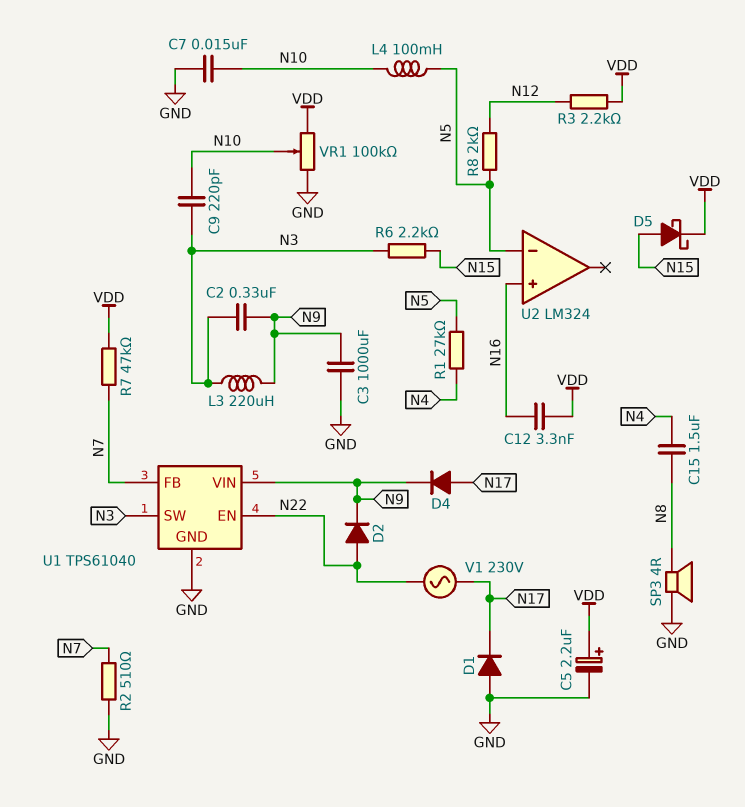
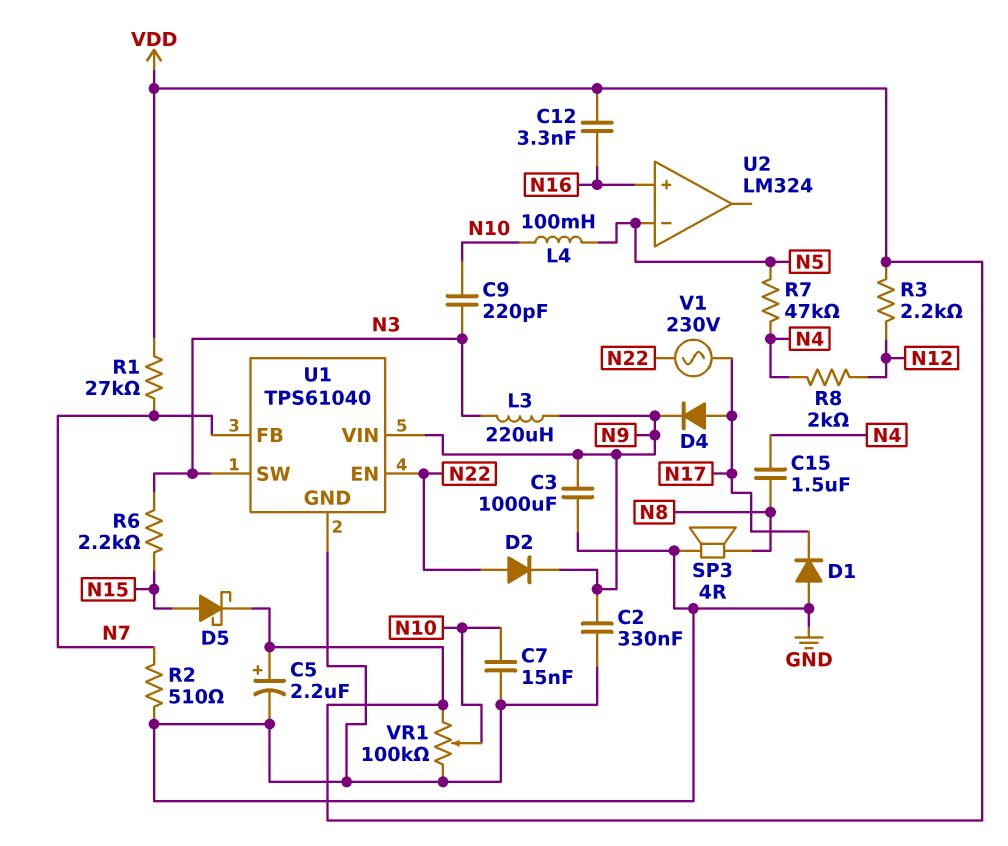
C2: 330nF (N3, N9) -> 330nF (GND, N9)
R1: 27k (N4, N5) -> 27k (N7, VDD)
R7: 47k (N7, VDD) -> 47k (N4, N5)
R8: 2k (N5, N12) -> 2k (N4, N12)

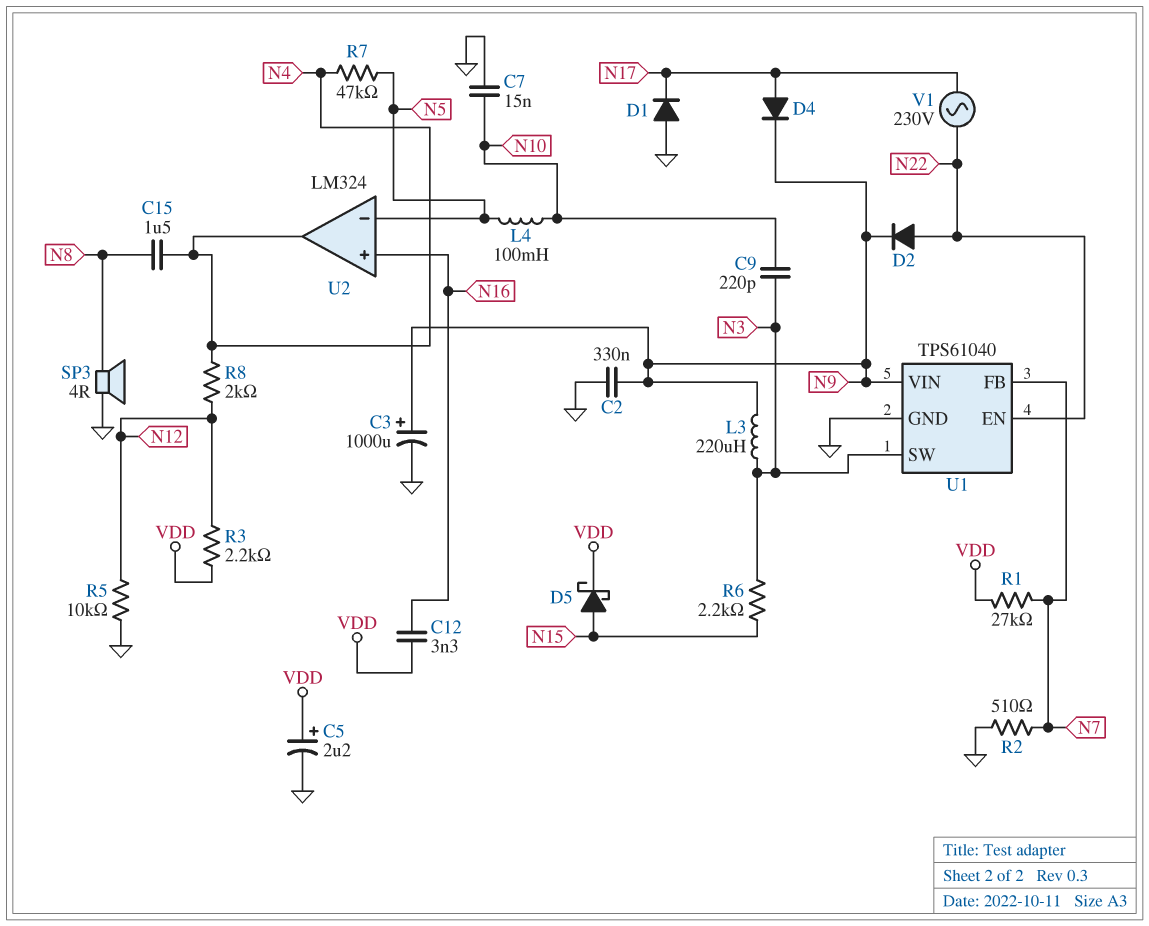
C3: 1000uF (GND, N9) -> 1000uF (plus N9, minus GND)
R5: none -> 10k (GND, N12)
U2 pin out: none -> N4
VR1: 100k (GND, VDD, wiper N10) -> none

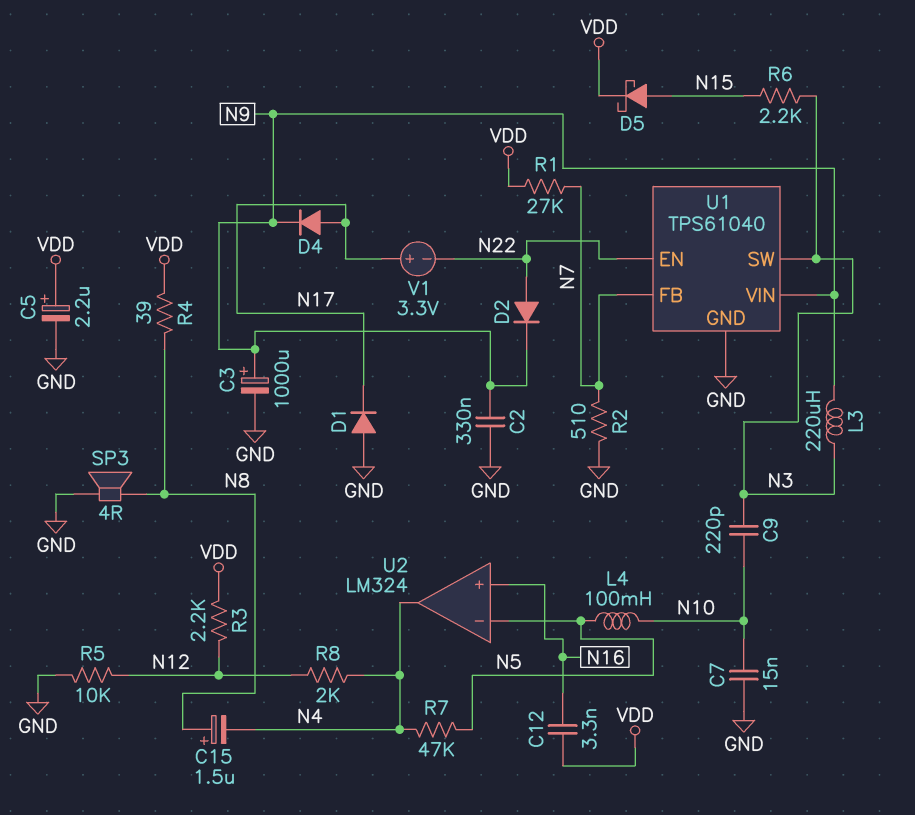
C15: 1.5uF (N4, N8) -> 1.5uF (plus N8, minus N4)
R4: none -> 39 (N8, VDD)
V1: AC 230V (N17, N22) -> 3.3V (plus N17, minus N22)

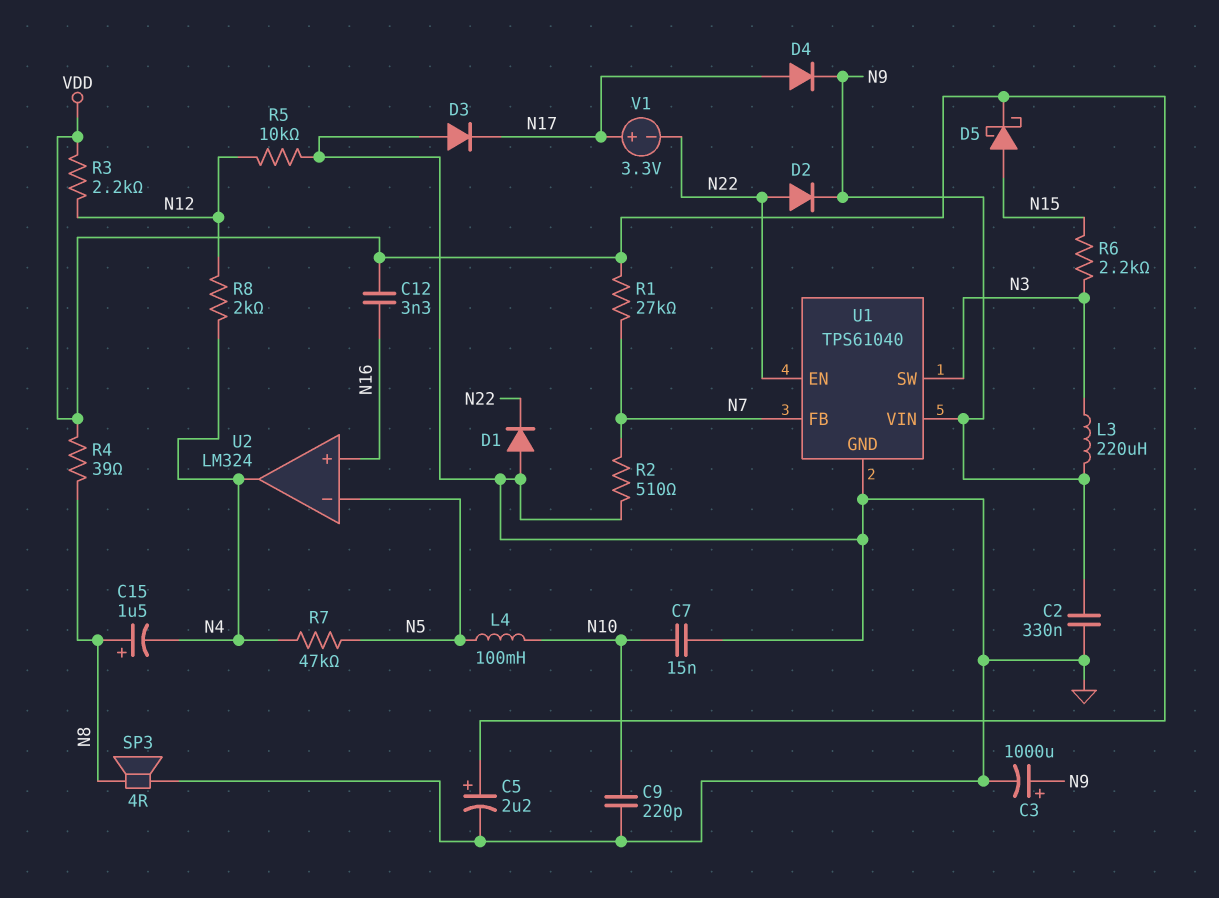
C9: 220pF (N3, N10) -> 220pF (GND, N10)
D1: diode (A GND, K N17) -> diode (A GND, K N22)
D3: none -> diode (A GND, K N17)

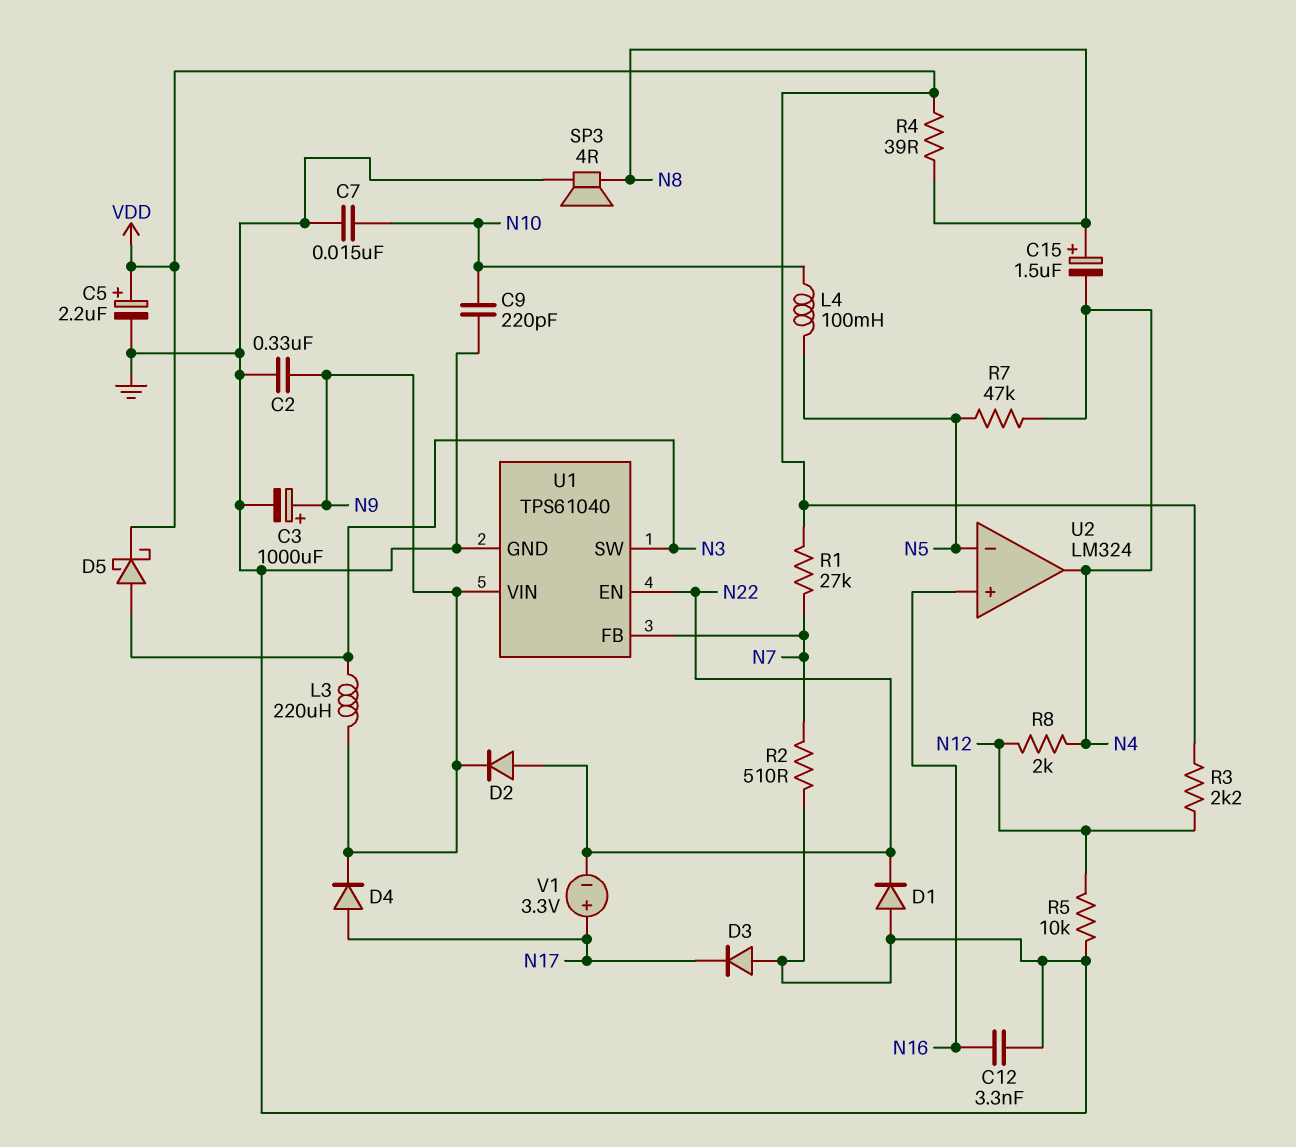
C12: 3.3nF (N16, VDD) -> 3.3nF (GND, N16)
D5: schottky (A N15, K VDD) -> schottky (A N3, K VDD)
R6: 2.2k (N3, N15) -> none

